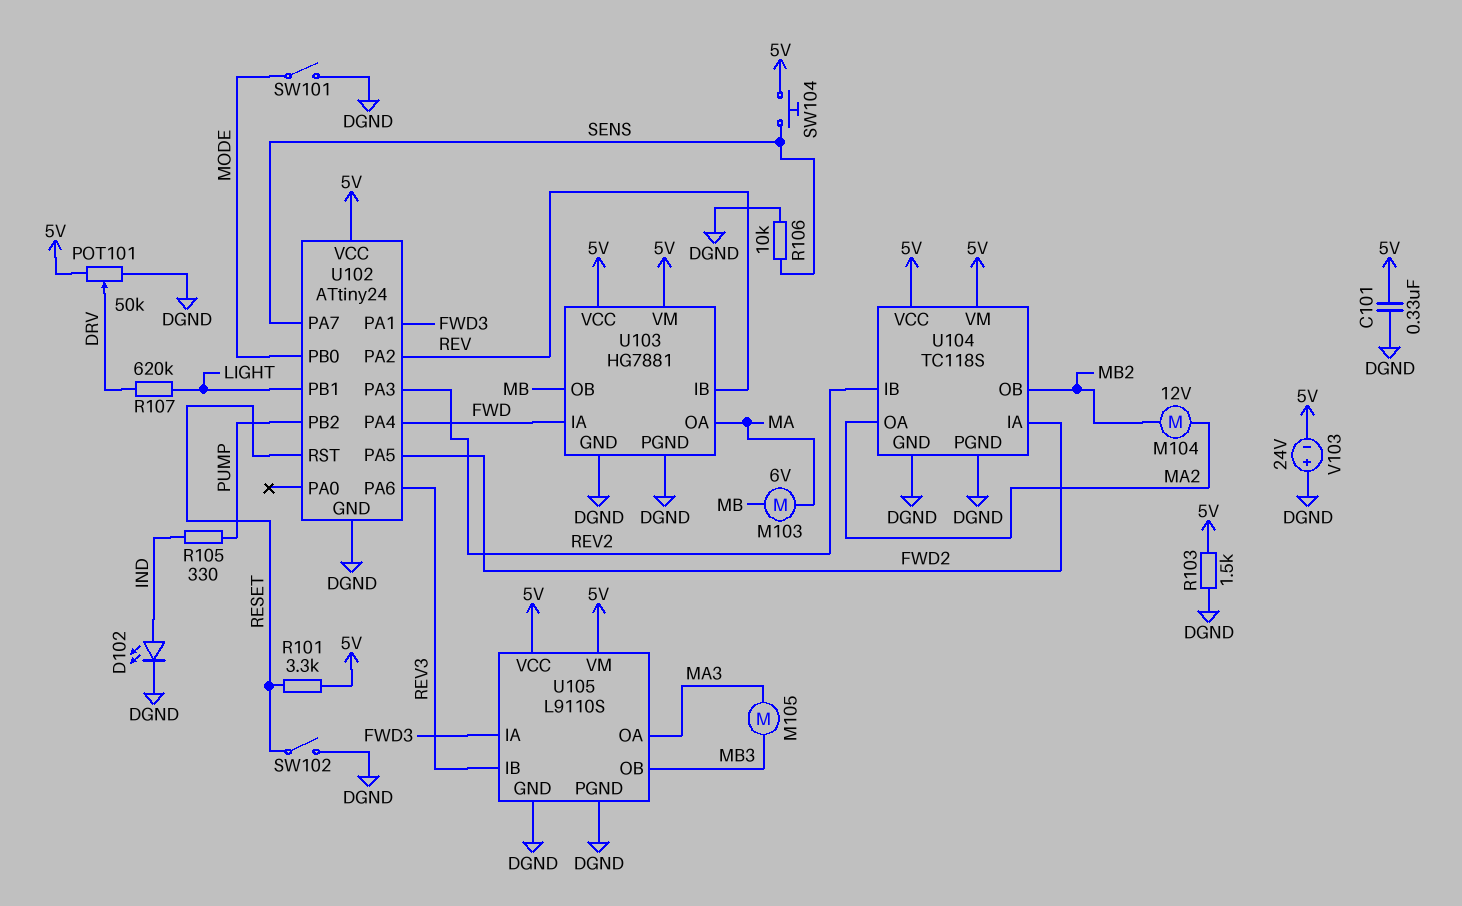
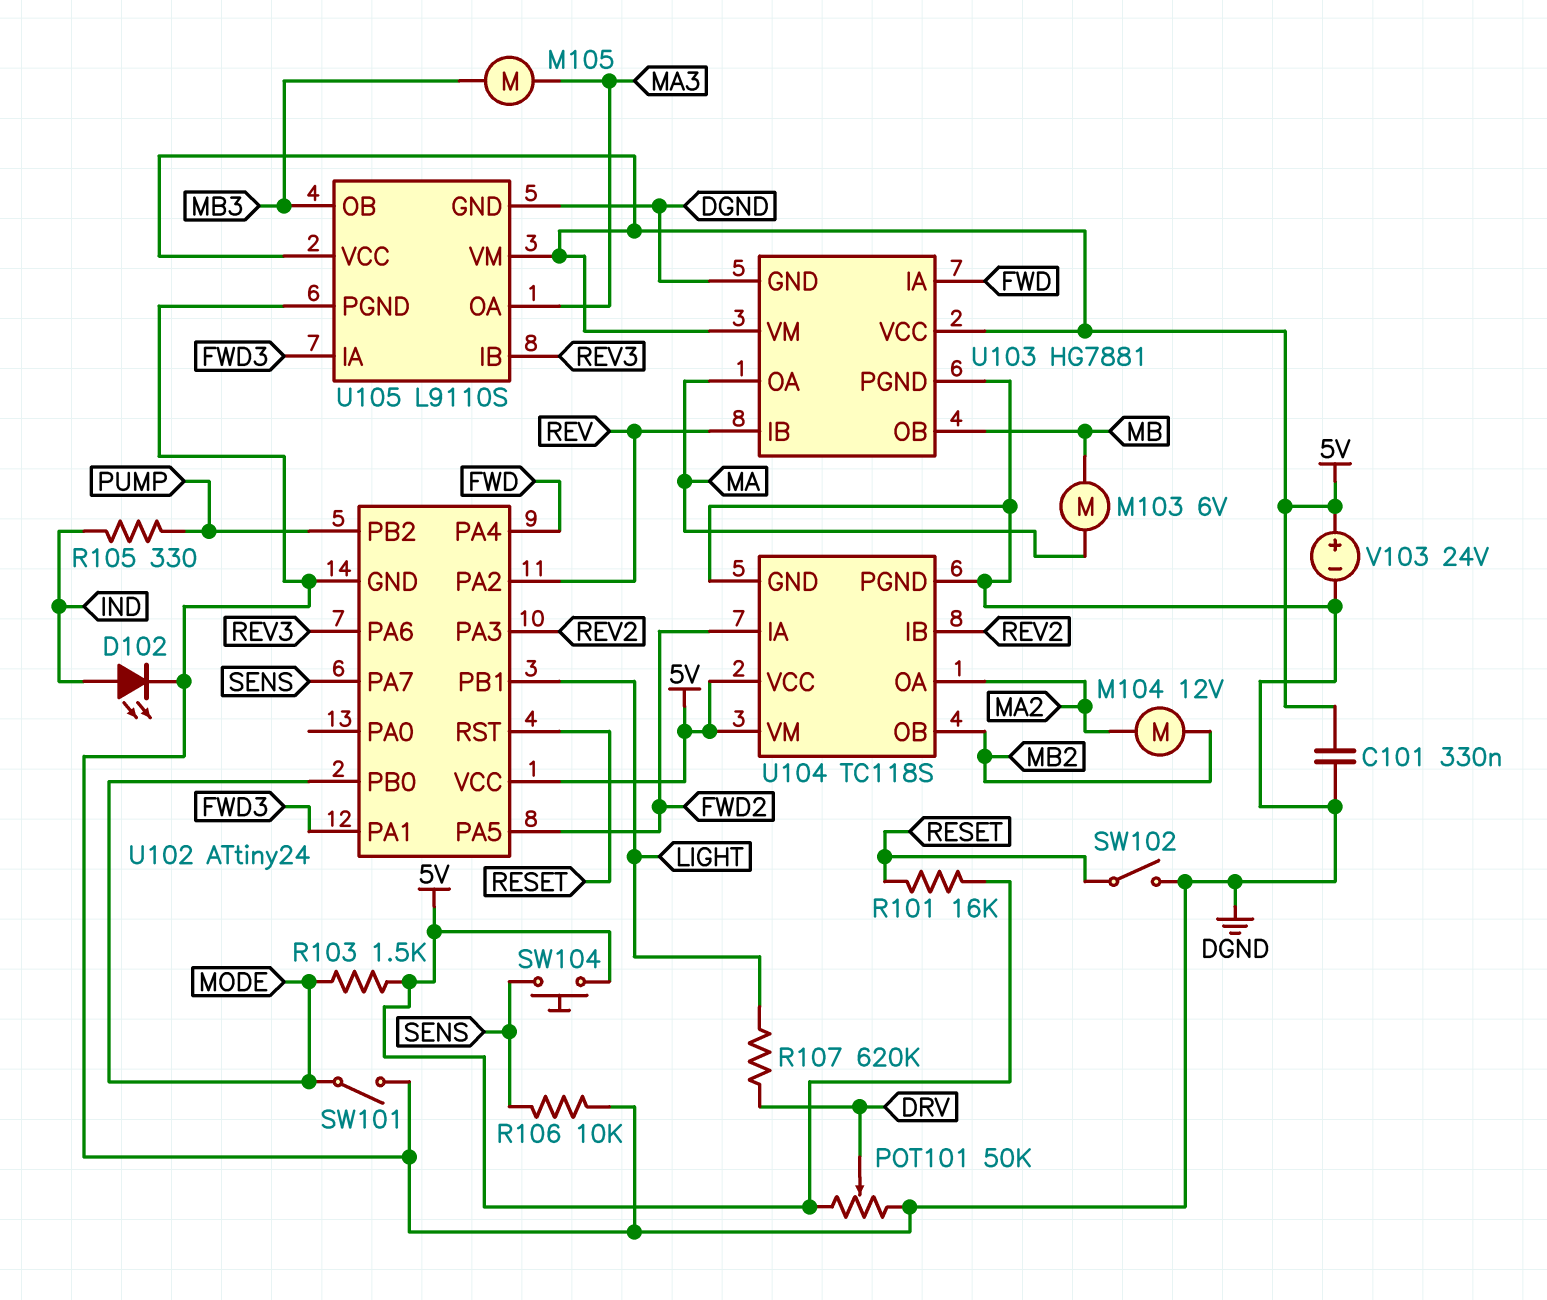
R101: 3.3k (5V, RESET) -> 16k (5V, RESET)
R103: 1.5k (5V, DGND) -> 1.5k (5V, MODE)
V103: 24V (plus DGND, minus 5V) -> 24V (plus 5V, minus DGND)

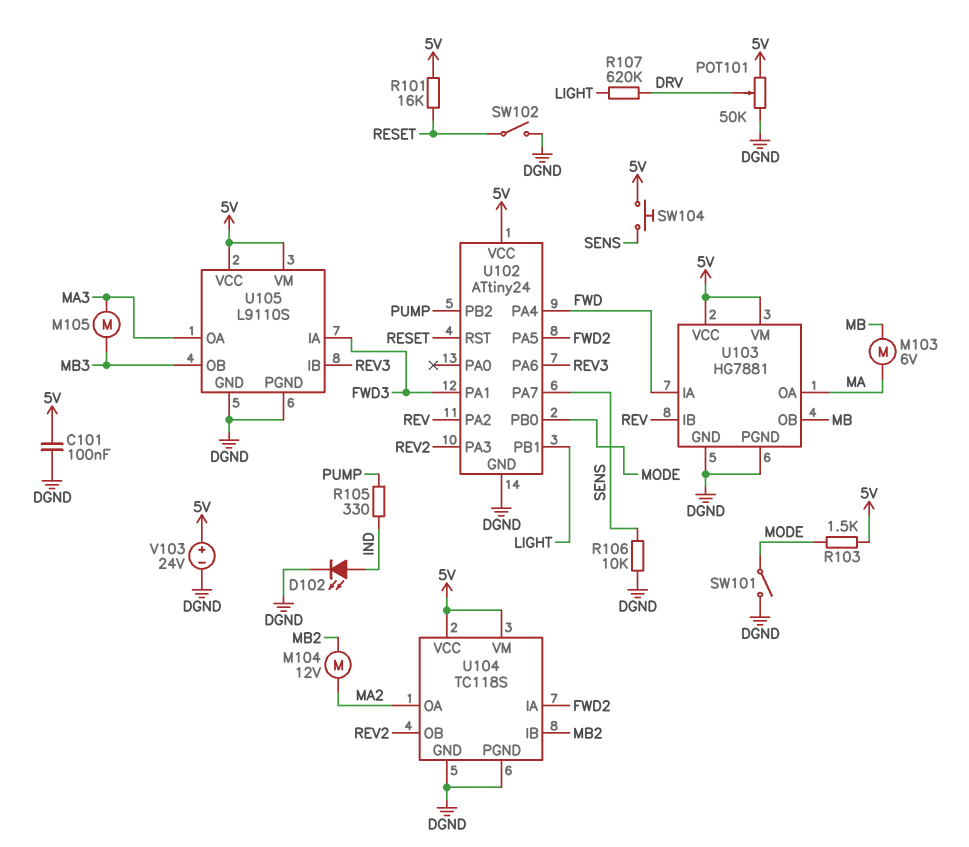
C101: 330nF (5V, DGND) -> 100nF (5V, DGND)
U104 pin IB: REV2 -> MB2
U104 pin OB: MB2 -> REV2

